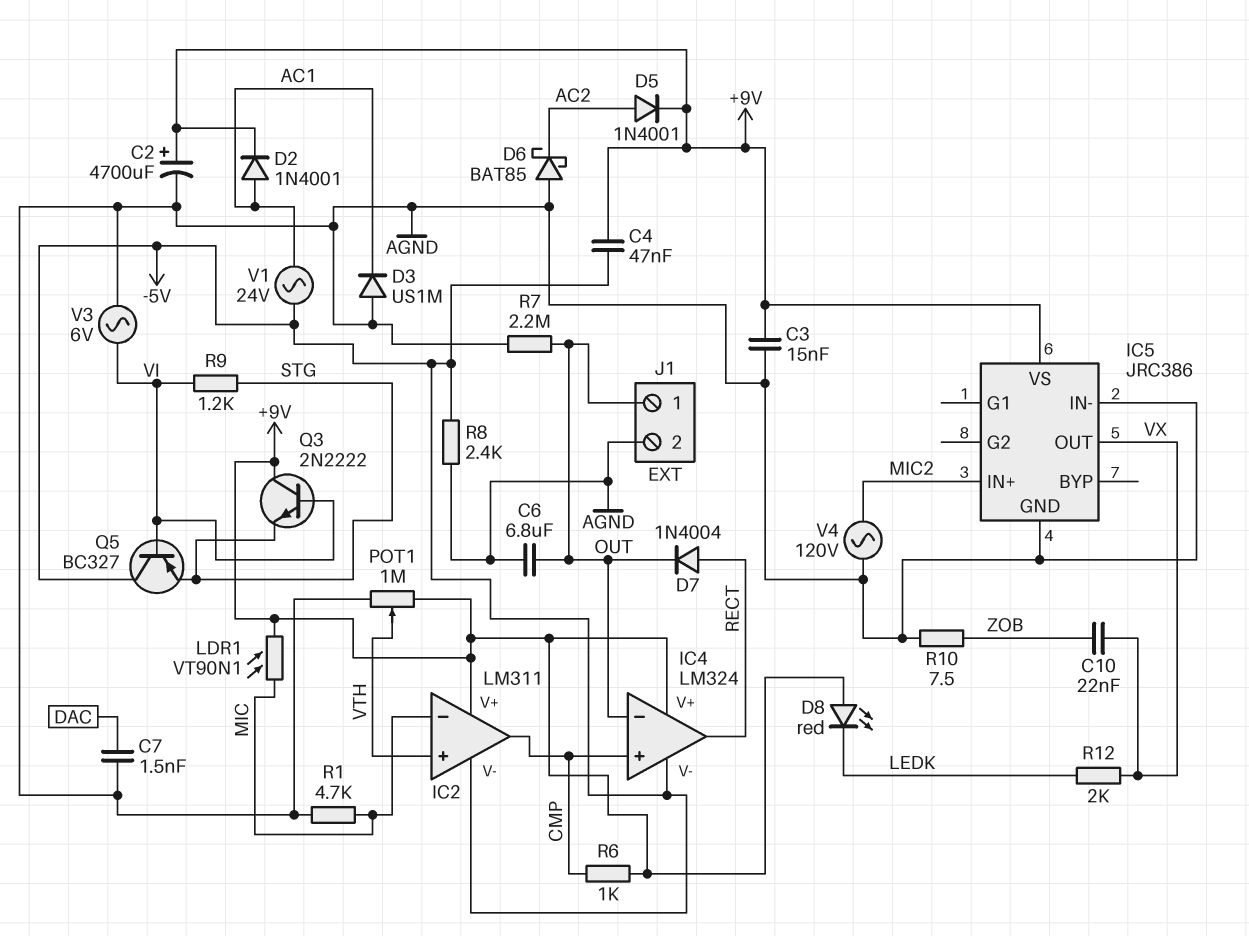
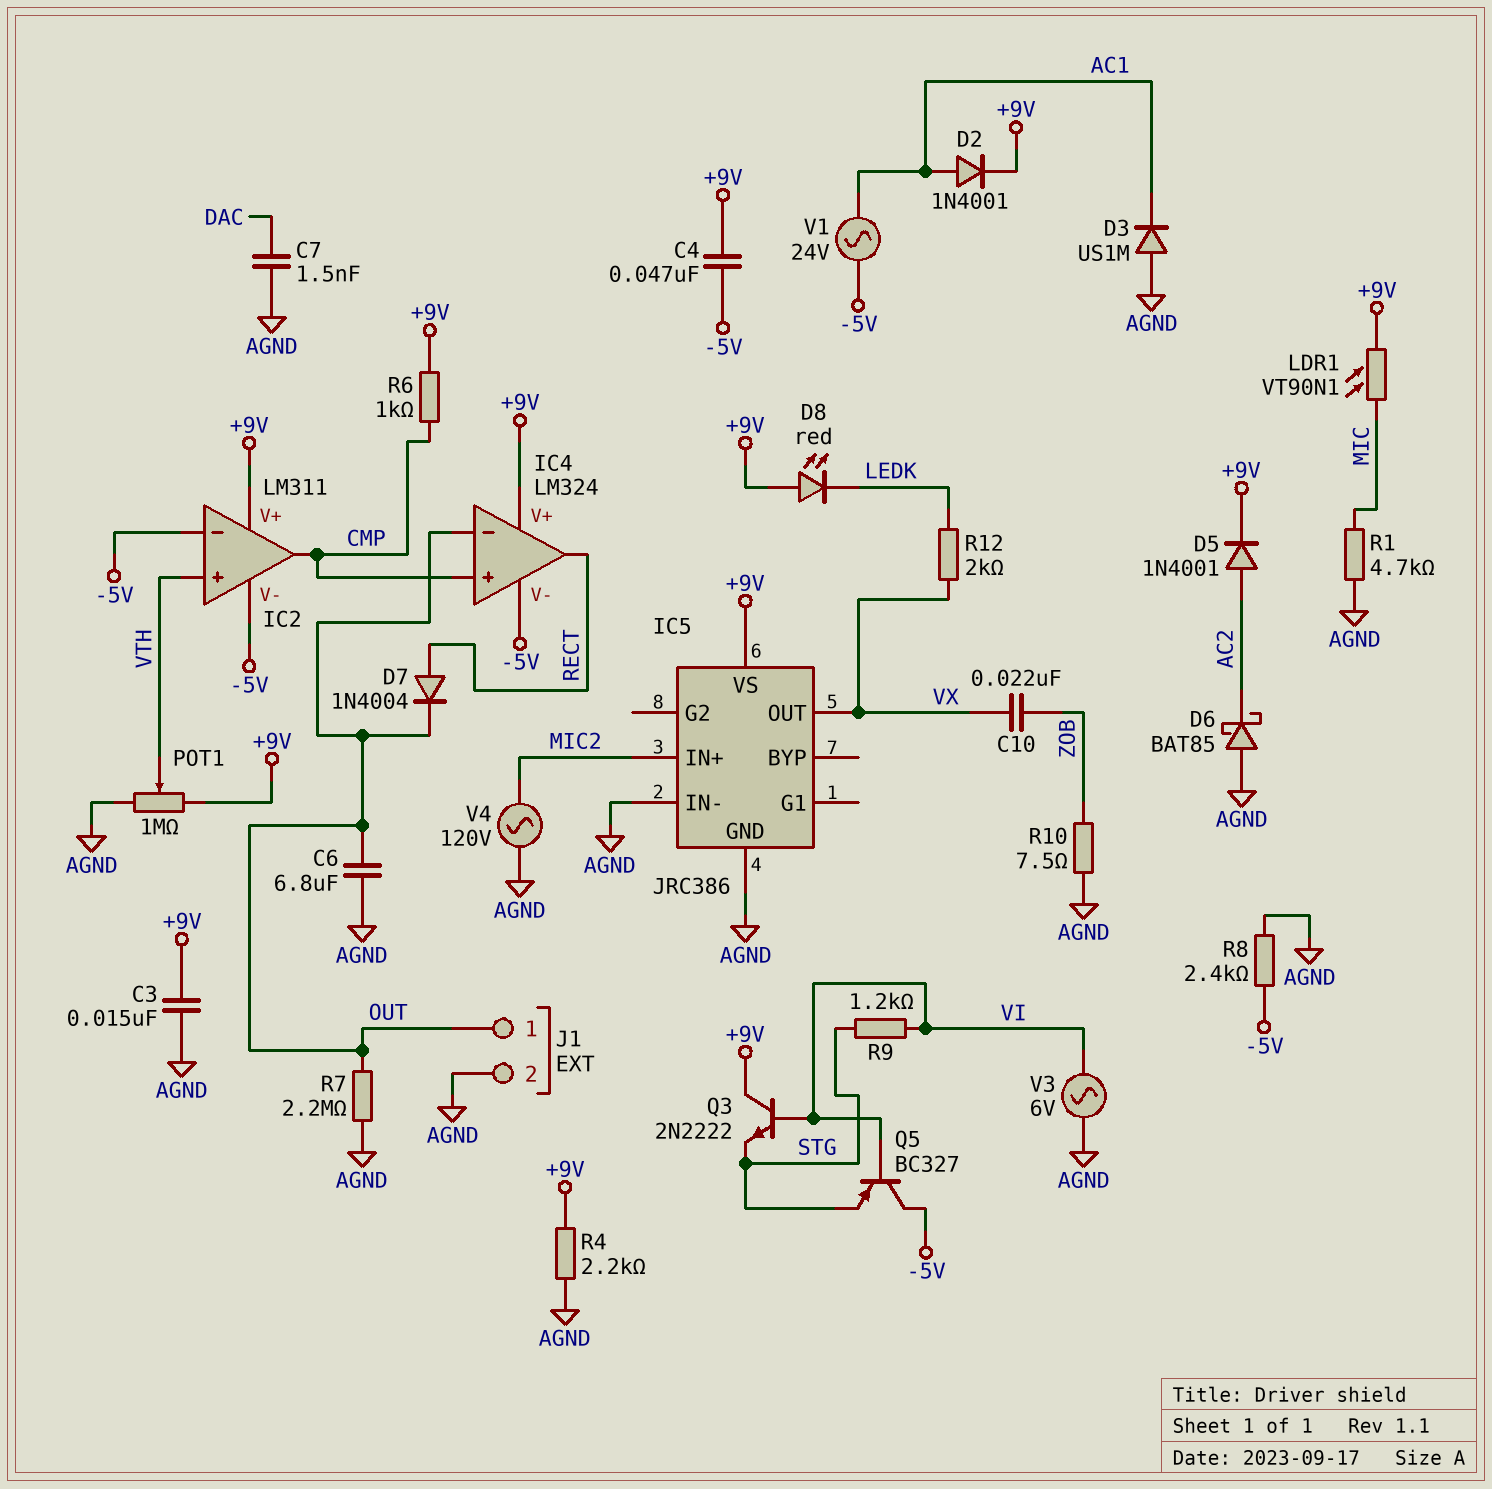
C2: 4700uF (plus +9V, minus AGND) -> none
IC2 pin in-: MIC -> -5V
R4: none -> 2.2k (+9V, AGND)

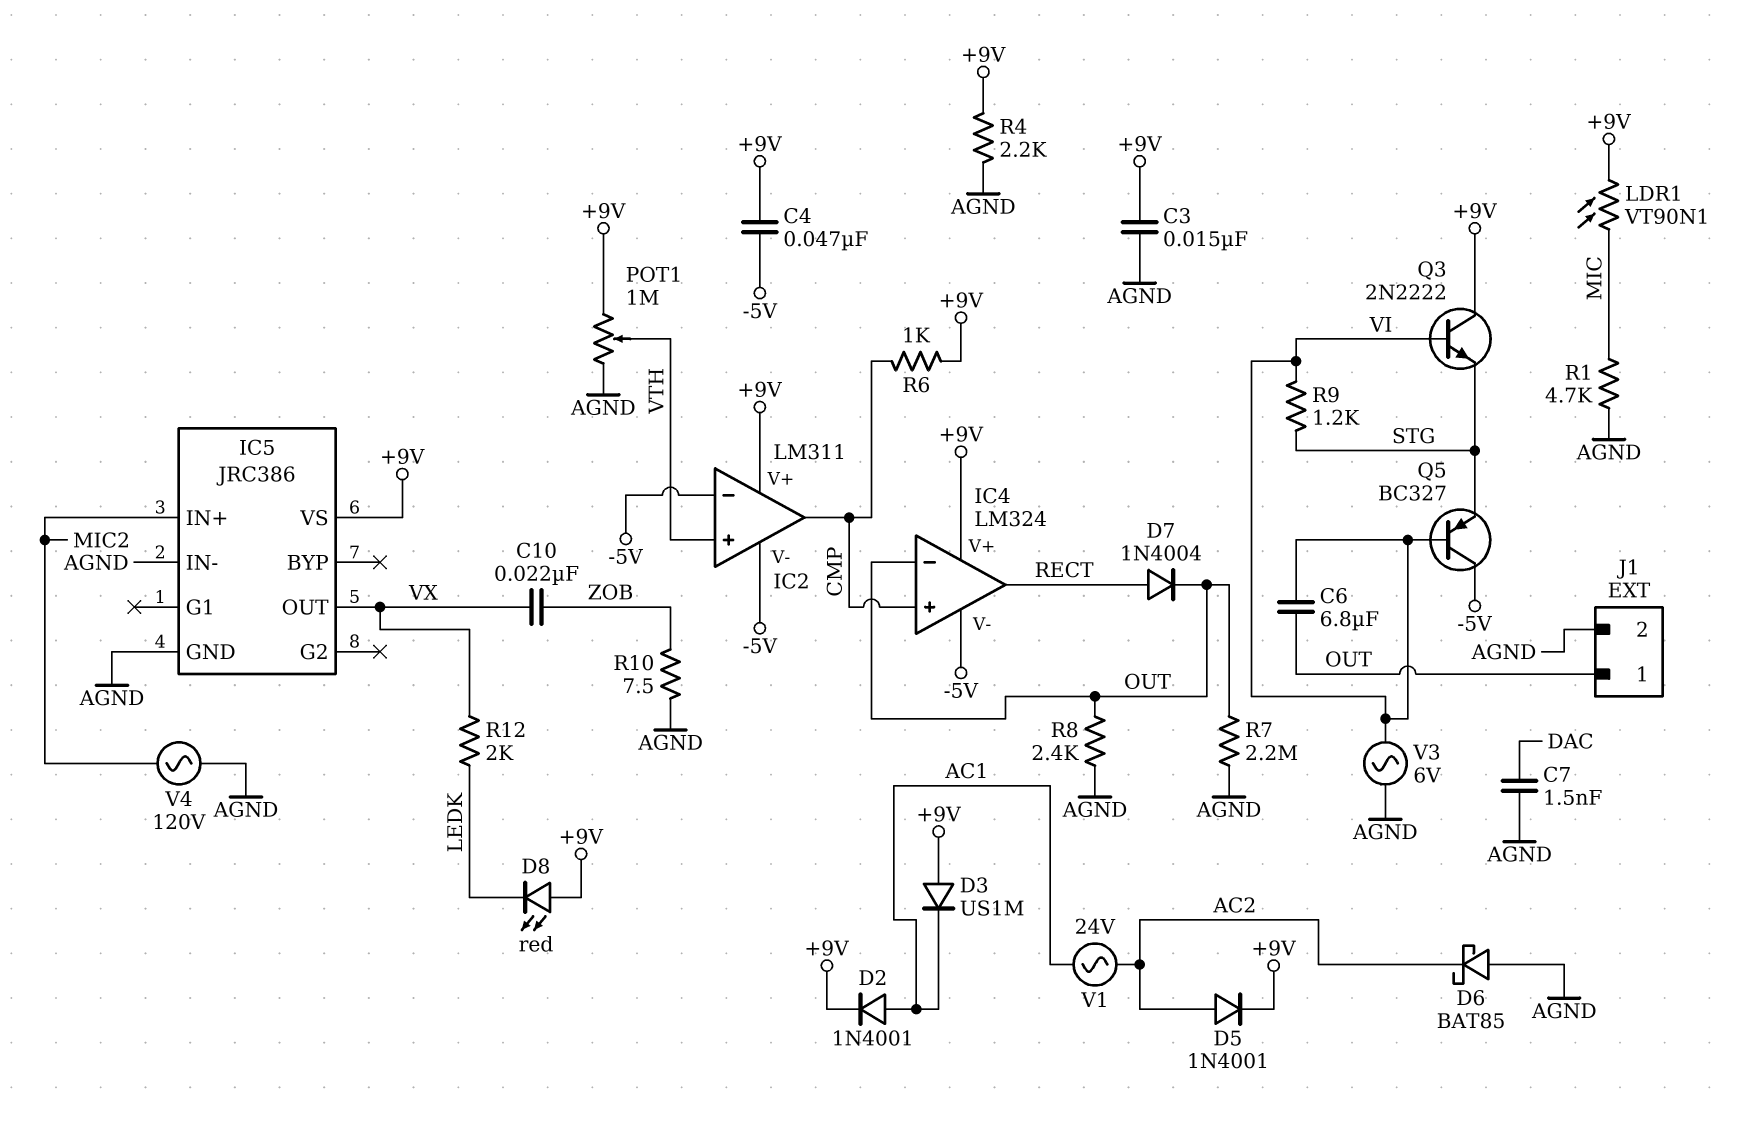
C6: 6.8uF (AGND, OUT) -> 6.8uF (OUT, VI)
D3: diode US1M (A AGND, K AC1) -> diode US1M (A +9V, K AC1)
R8: 2.4k (-5V, AGND) -> 2.4k (AGND, OUT)
V1: AC 24V (-5V, AC1) -> AC 24V (AC1, AC2)

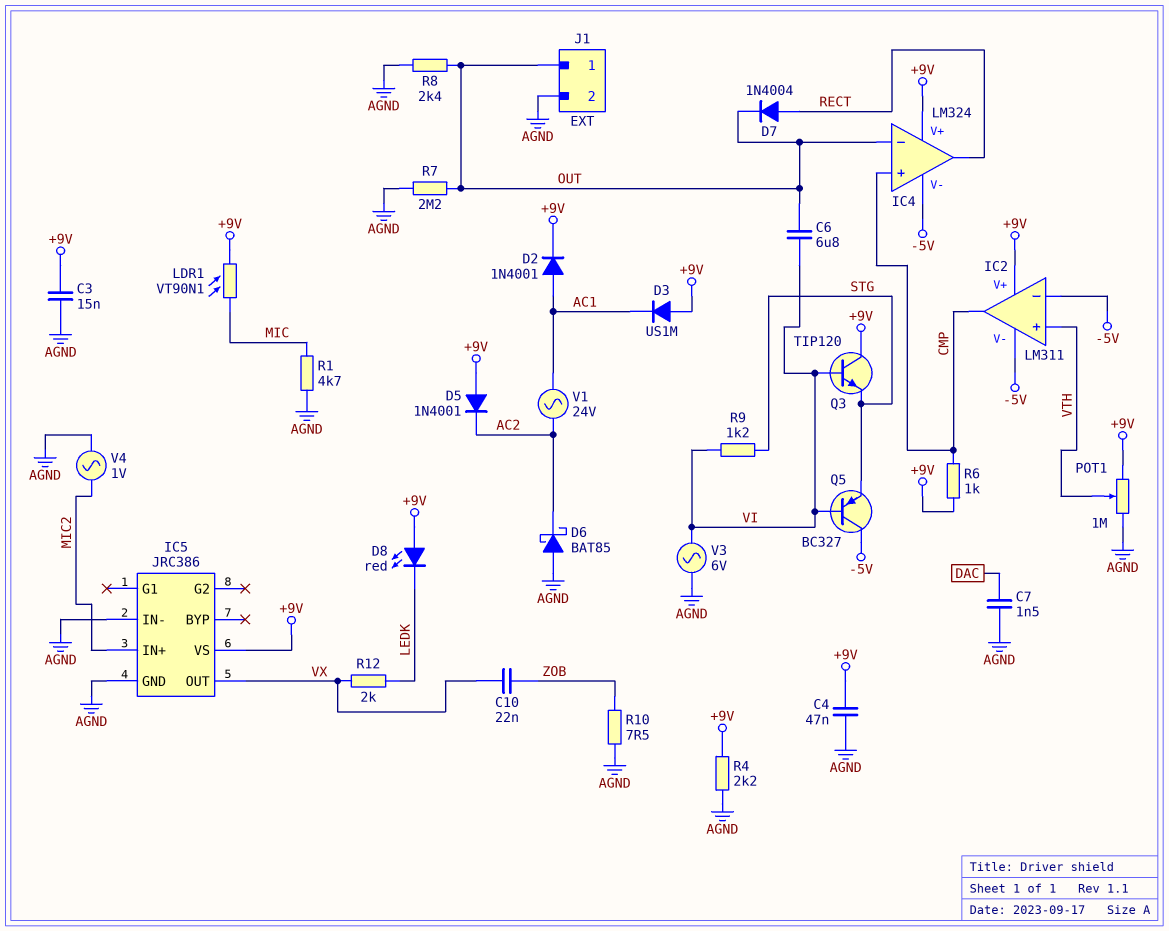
C4: 47nF (+9V, -5V) -> 47nF (+9V, AGND)
D5: diode 1N4001 (A AC2, K +9V) -> diode 1N4001 (A +9V, K AC2)
Q3: NPN 2N2222 (B VI, C +9V, E STG) -> NPN TIP120 (B VI, C +9V, E STG)
V4: AC 120V (AGND, MIC2) -> AC 1V (AGND, MIC2)

